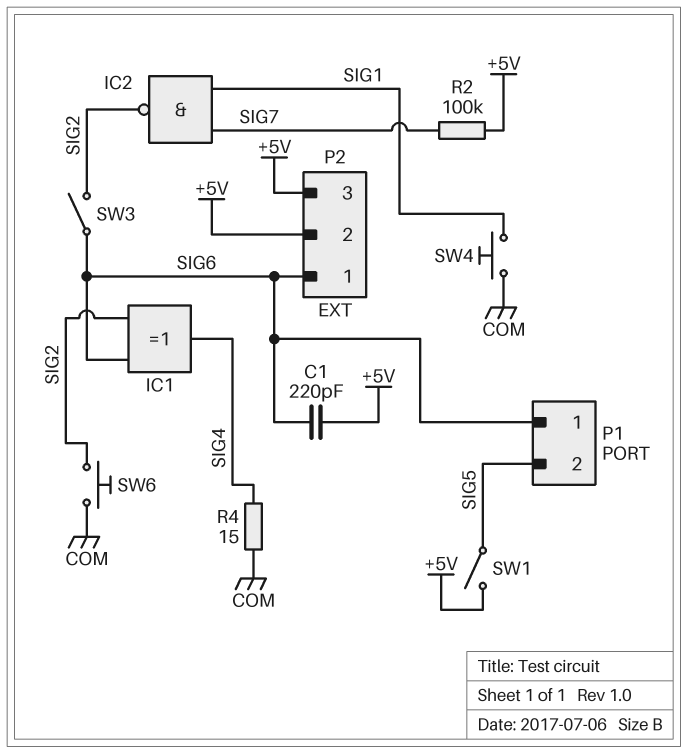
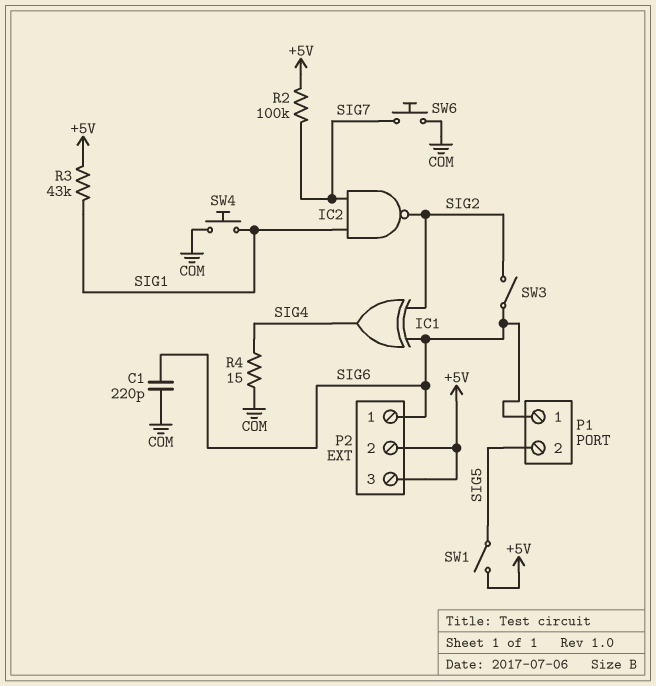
C1: 220pF (+5V, SIG6) -> 220pF (COM, SIG6)
R3: none -> 43k (+5V, SIG1)
SW6: button (COM, SIG2) -> button (COM, SIG7)

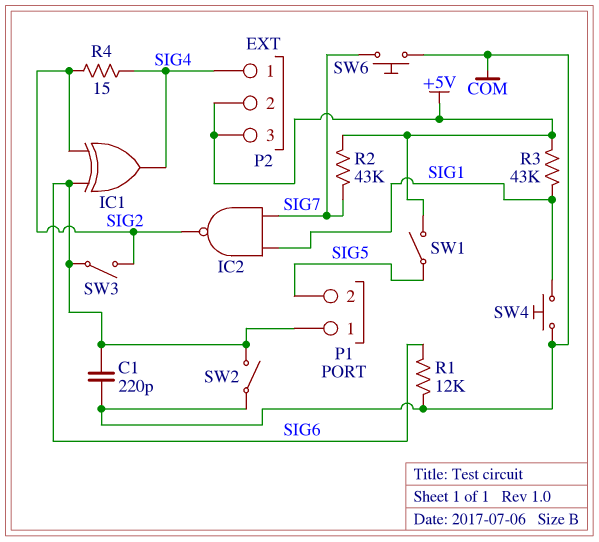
P2 pin 1: SIG6 -> SIG4
R1: none -> 12k (COM, SIG6)
R2: 100k (+5V, SIG7) -> 43k (+5V, SIG7)
R4: 15 (COM, SIG4) -> 15 (SIG2, SIG4)
SW2: none -> switch (COM, SIG6)

